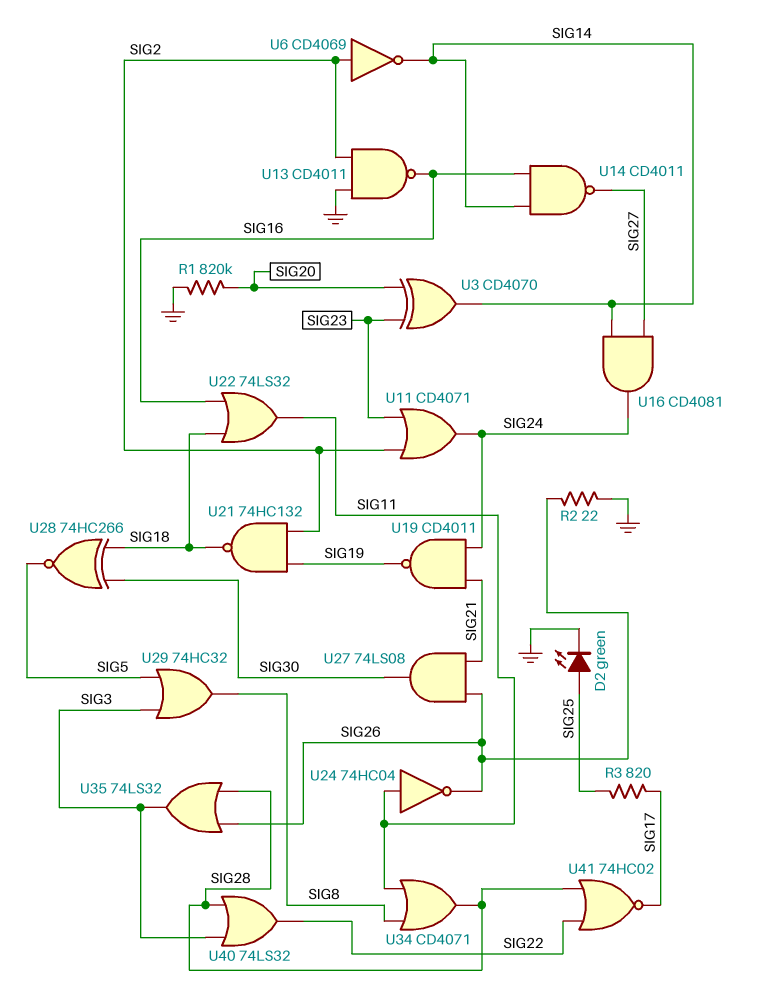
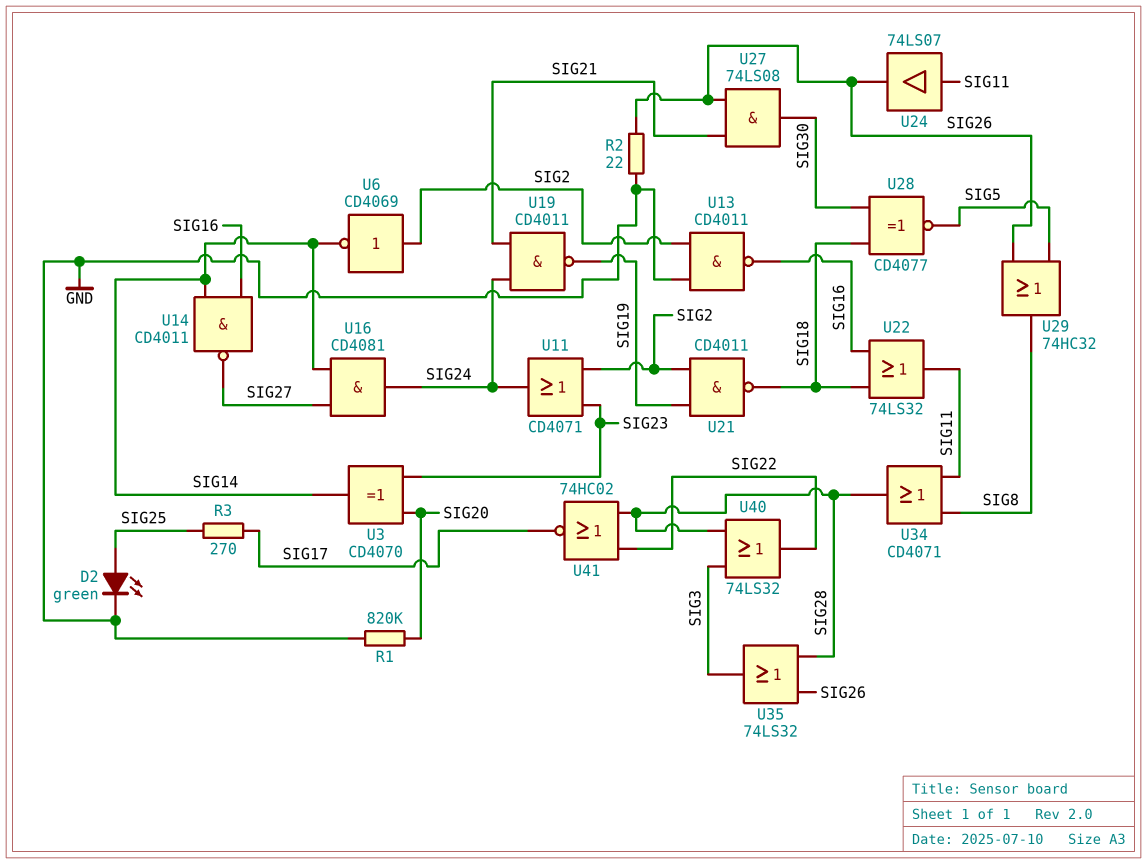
R3: 820 (SIG17, SIG25) -> 270 (SIG17, SIG25)
U21: NAND 74HC132 (in SIG2, in SIG19, out SIG18) -> NAND CD4011 (in SIG2, in SIG19, out SIG18)
U24: NOT 74HC04 (in SIG11, out SIG26) -> buffer 74LS07 (in SIG11, out SIG26)
U28: XNOR 74HC266 (in SIG18, in SIG30, out SIG5) -> XNOR CD4077 (in SIG18, in SIG30, out SIG5)
U29: OR 74HC32 (in SIG3, in SIG5, out SIG8) -> OR 74HC32 (in SIG5, in SIG26, out SIG8)

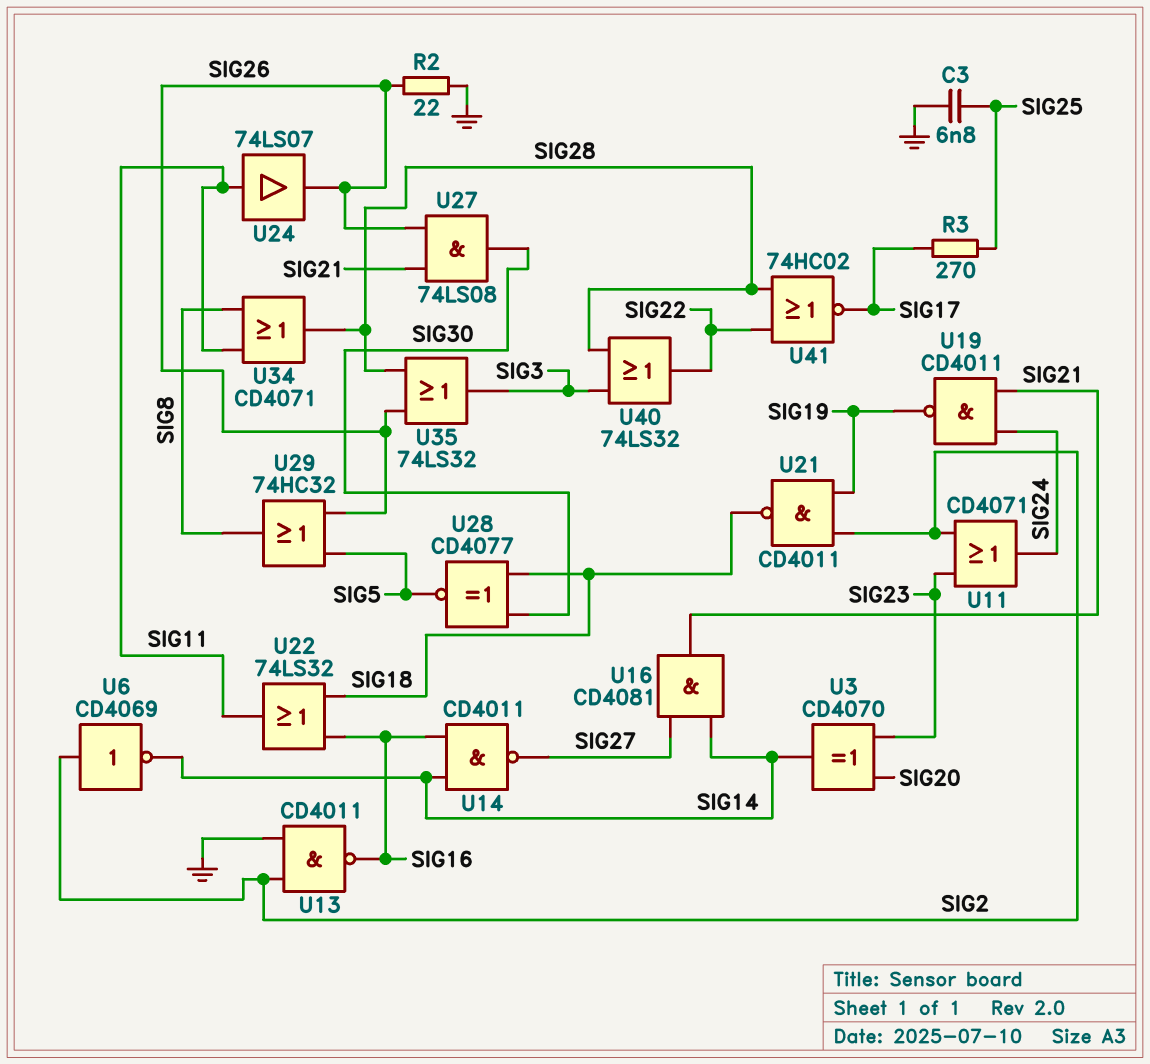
C3: none -> 6.8nF (GND, SIG25)
D2: LED green (A SIG25, K GND) -> none
R1: 820k (GND, SIG20) -> none
U16: AND CD4081 (in SIG14, in SIG27, out SIG24) -> AND CD4081 (in SIG14, in SIG27, out SIG21)

